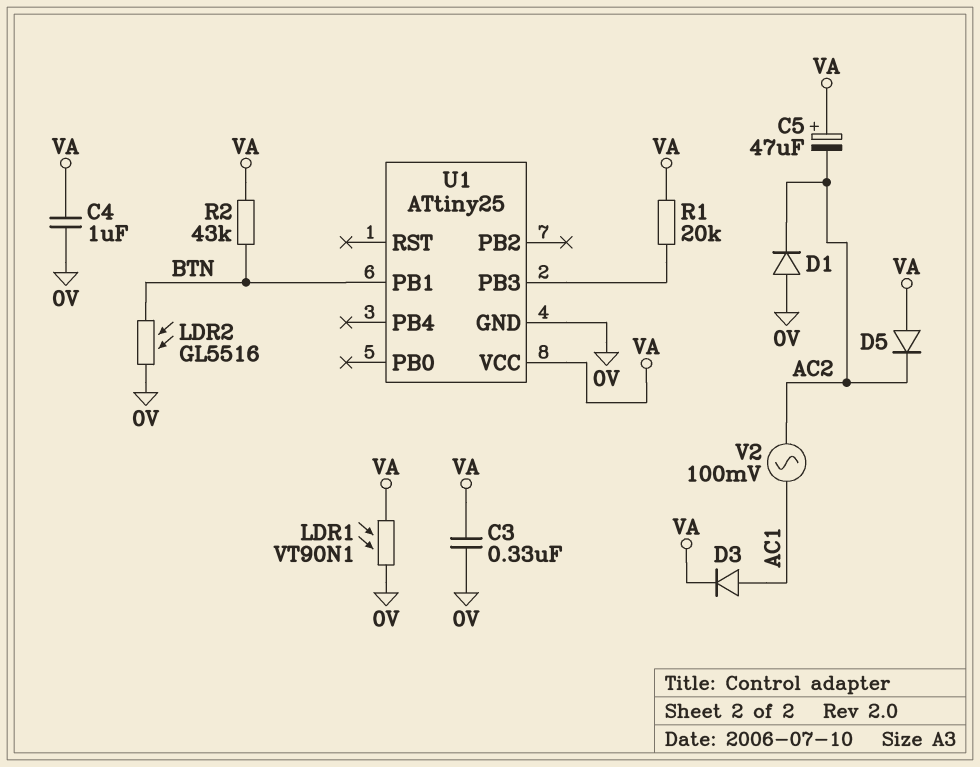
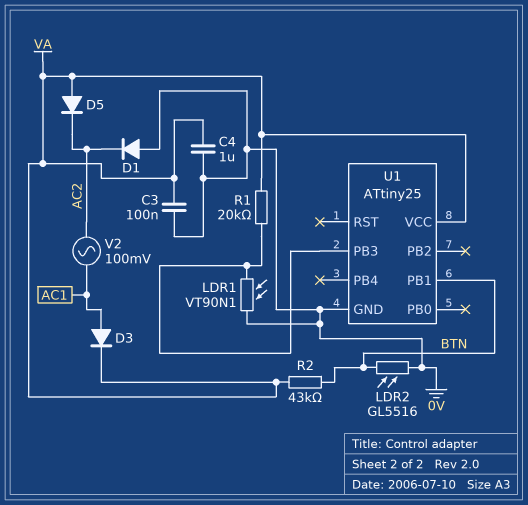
C3: 330nF (0V, VA) -> 100nF (0V, VA)
C5: 47uF (plus VA, minus AC2) -> none
LDR1: VT90N1 (0V, VA) -> VT90N1 (0V, U1/PB3)

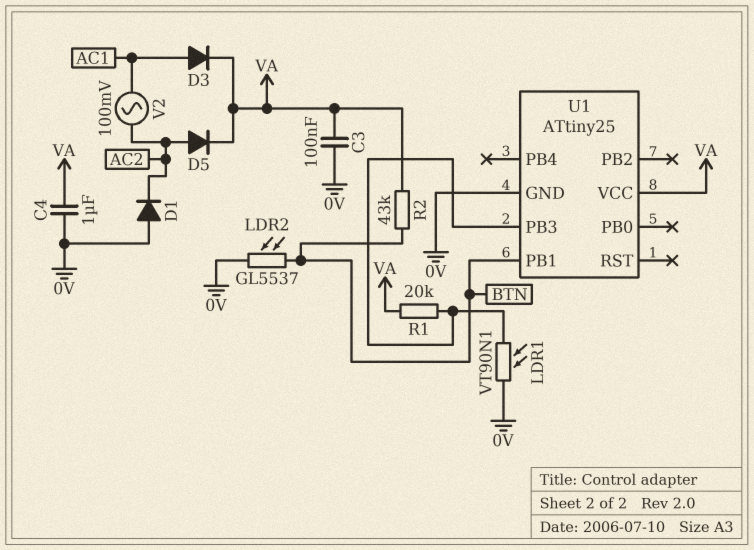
D5: diode (A VA, K AC2) -> diode (A AC2, K VA)
LDR2: GL5516 (0V, BTN) -> GL5537 (0V, BTN)

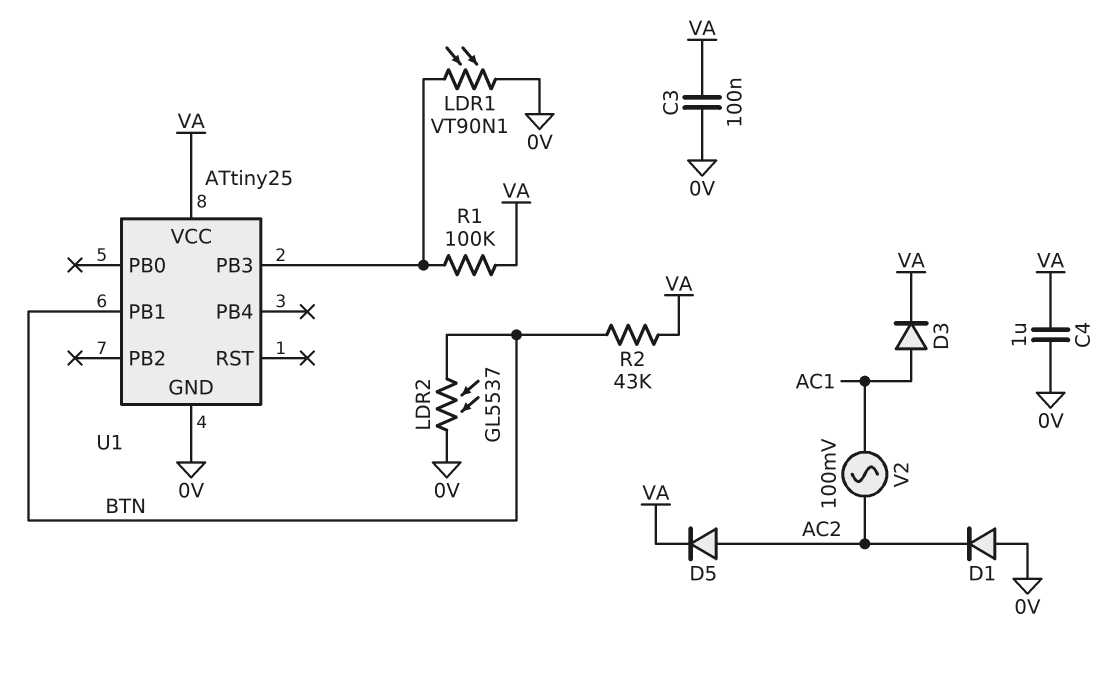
R1: 20k (U1/PB3, VA) -> 100k (U1/PB3, VA)

